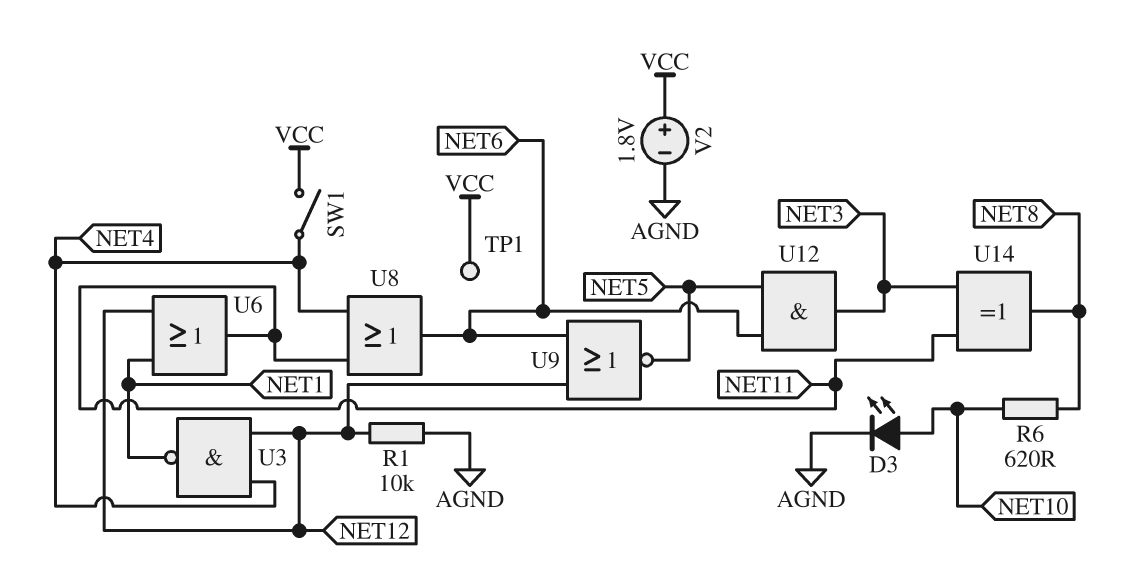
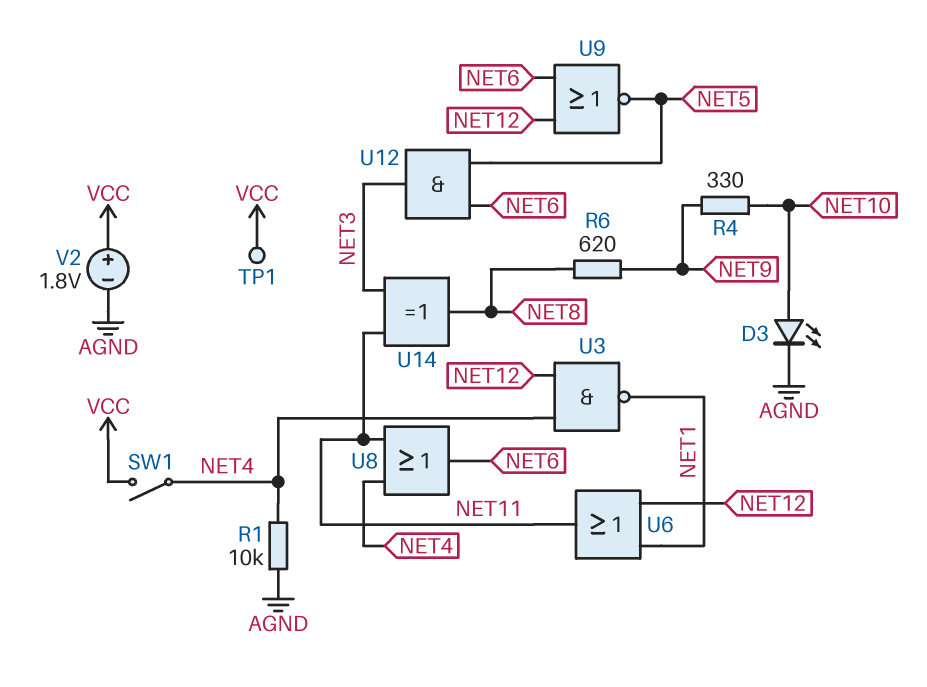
R1: 10k (AGND, NET12) -> 10k (AGND, NET4)
R4: none -> 330 (NET9, NET10)
R6: 620 (NET8, NET10) -> 620 (NET8, NET9)

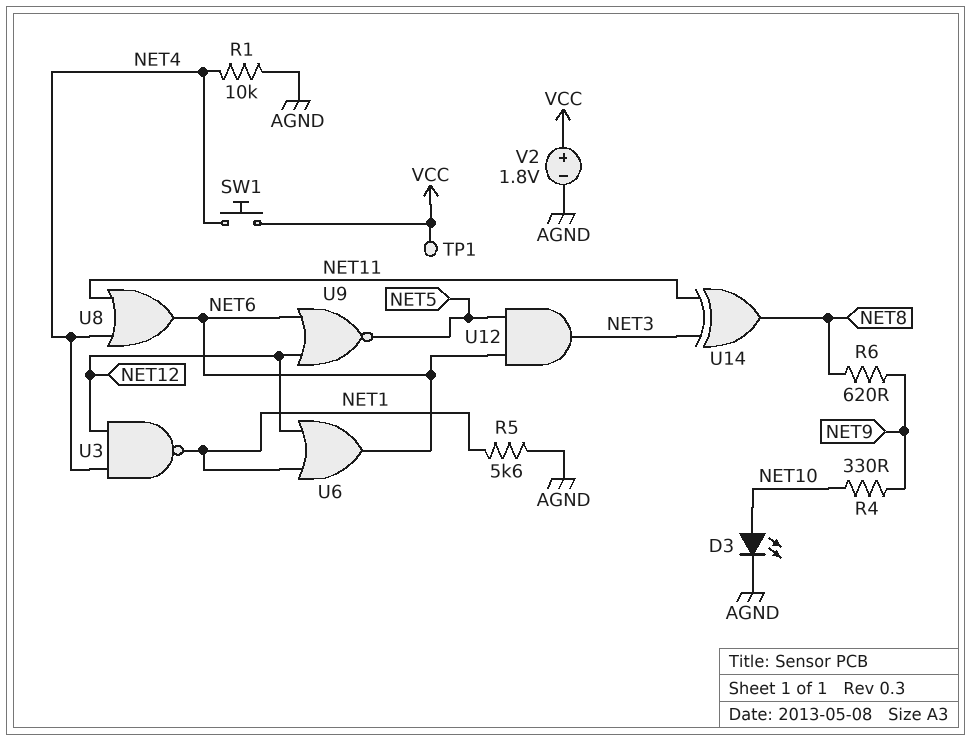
R5: none -> 5.6k (AGND, NET1)
SW1: switch (NET4, VCC) -> button (NET4, VCC)
U6: OR (in NET1, in NET12, out NET11) -> OR (in NET1, in NET12, out NET6)

